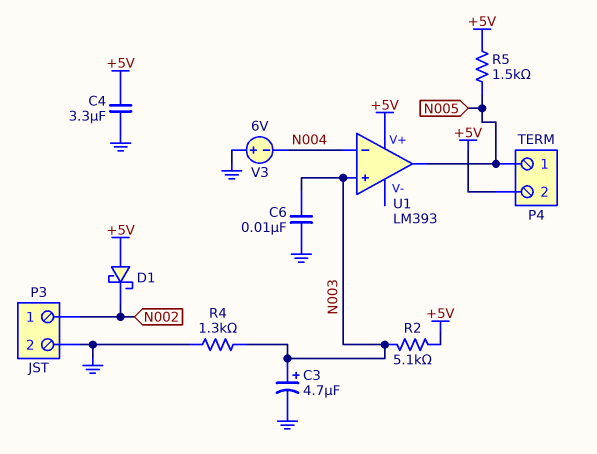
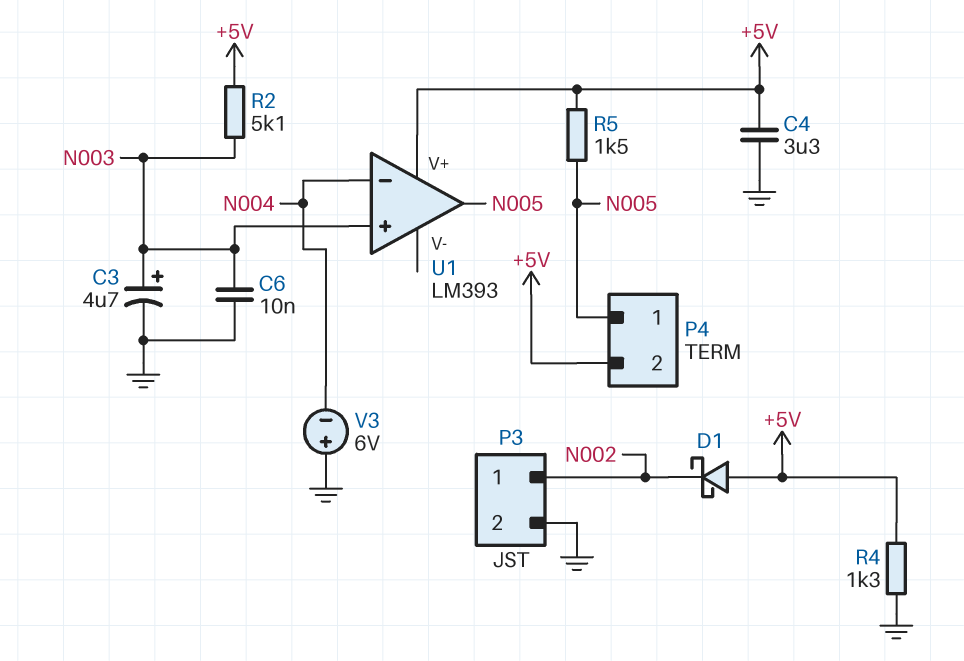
R4: 1.3k (GND, N003) -> 1.3k (+5V, GND)

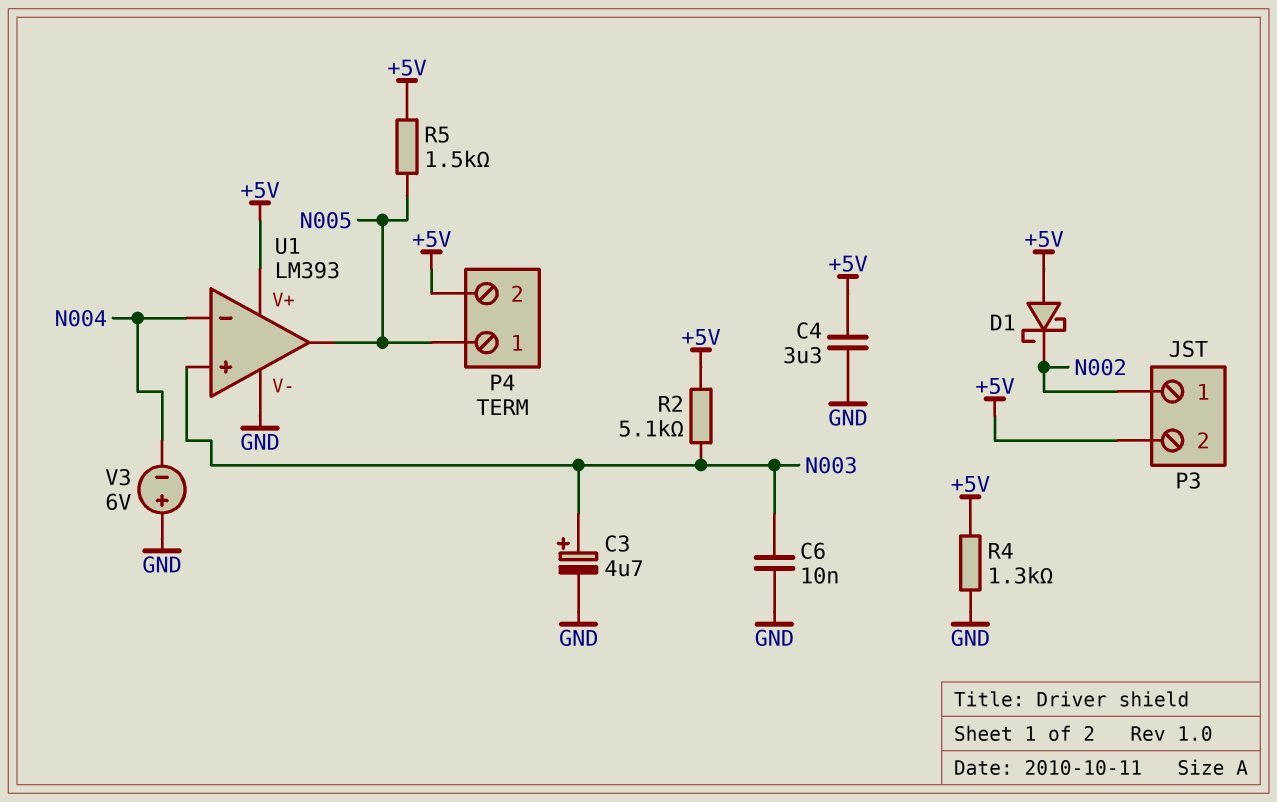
P3 pin 2: GND -> +5V
U1 pin V-: none -> GND

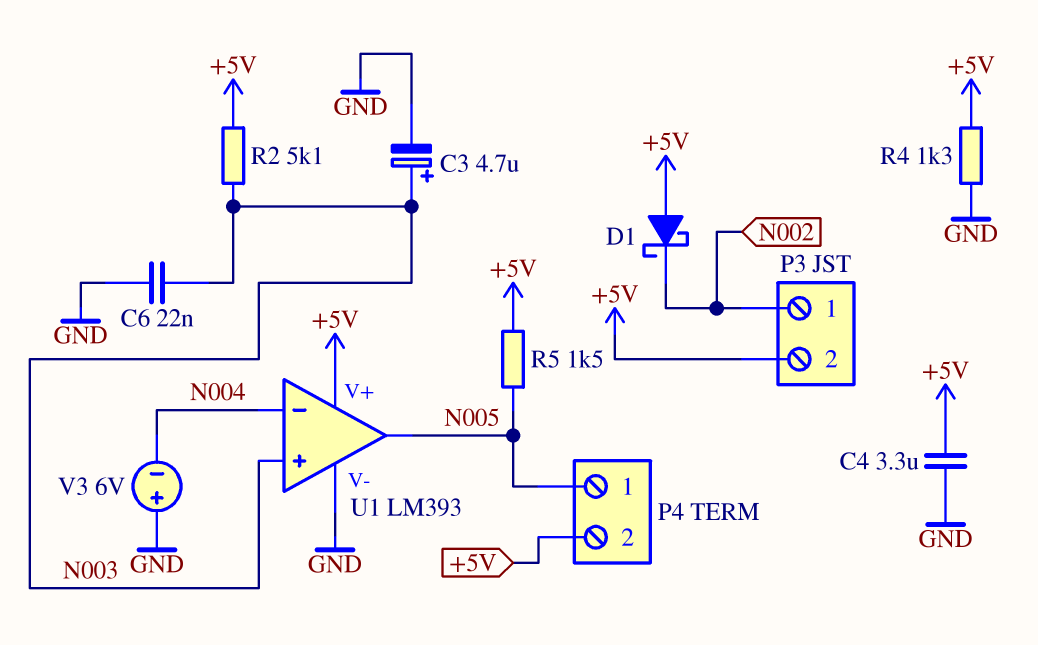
C6: 10nF (GND, N003) -> 22nF (GND, N003)

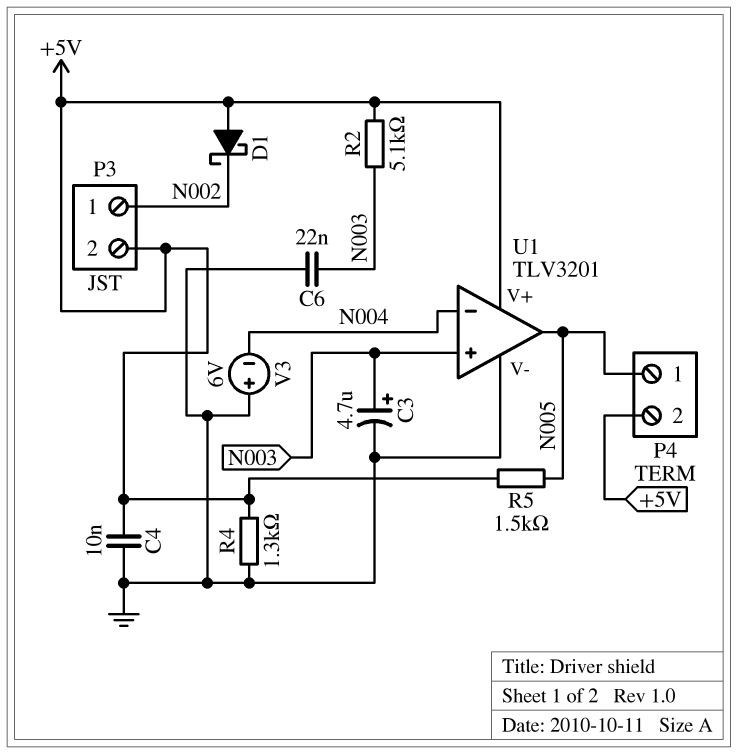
C4: 3.3uF (+5V, GND) -> 10nF (+5V, GND)
U1: LM393 -> TLV3201

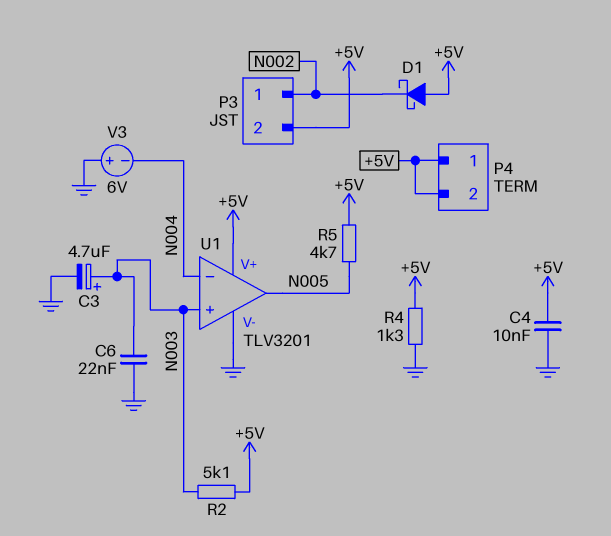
P4 pin 1: N005 -> +5V
R5: 1.5k (+5V, N005) -> 4.7k (+5V, N005)

